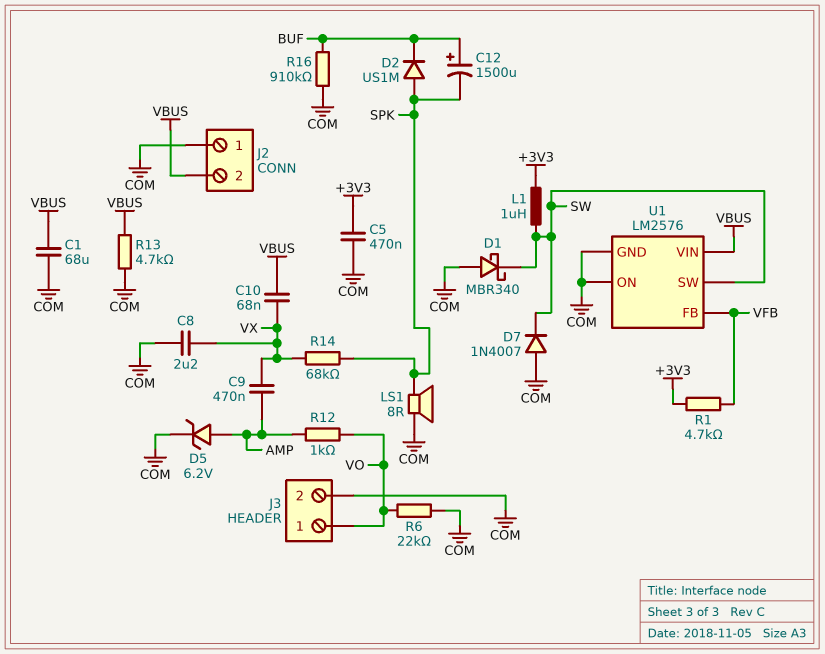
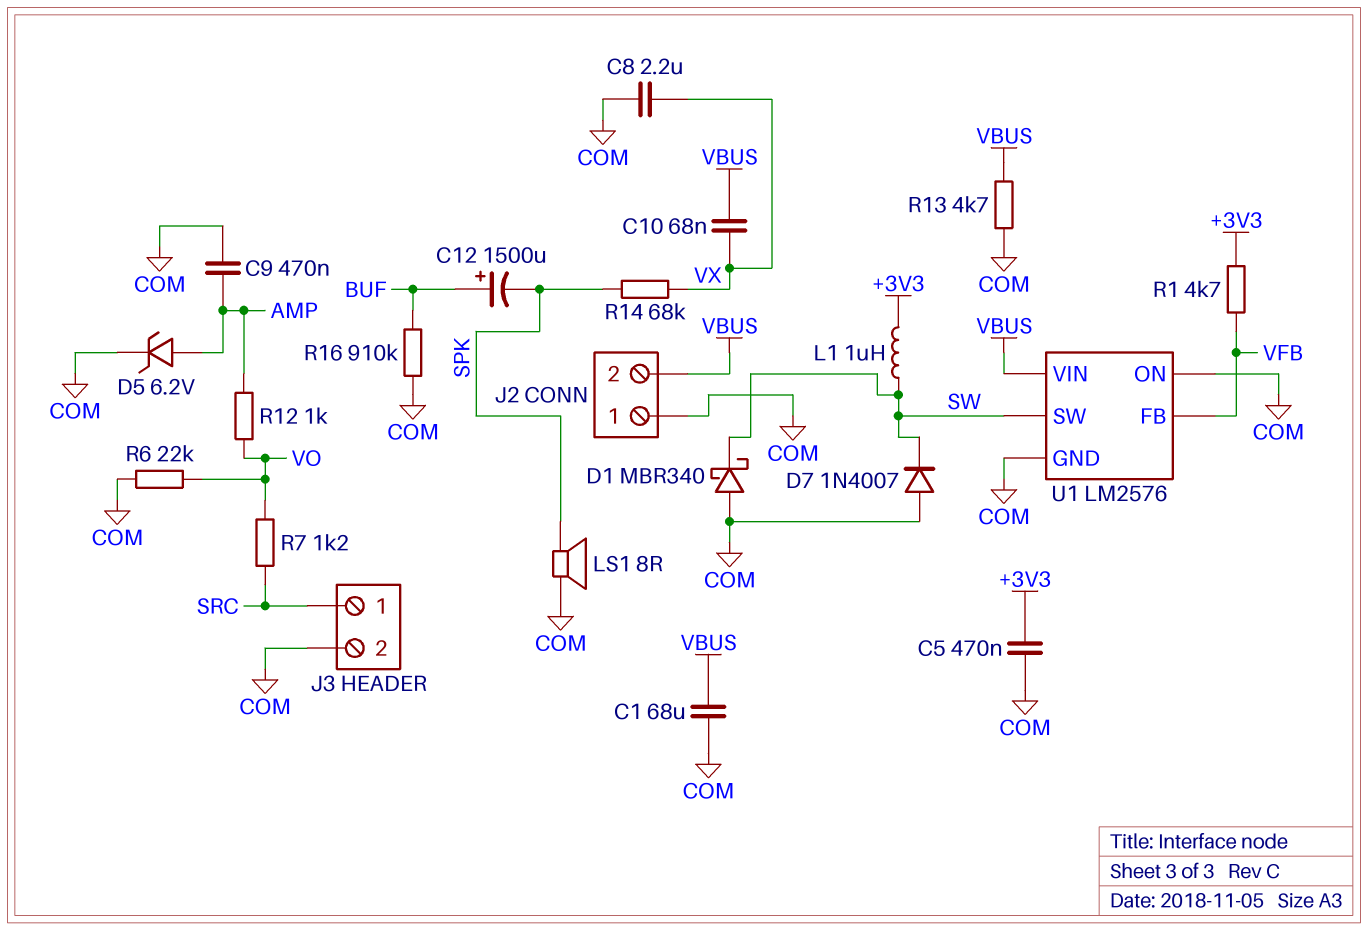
C9: 470nF (AMP, VX) -> 470nF (AMP, COM)
D2: diode US1M (A SPK, K BUF) -> none
J3 pin 1: VO -> SRC
R7: none -> 1.2k (SRC, VO)

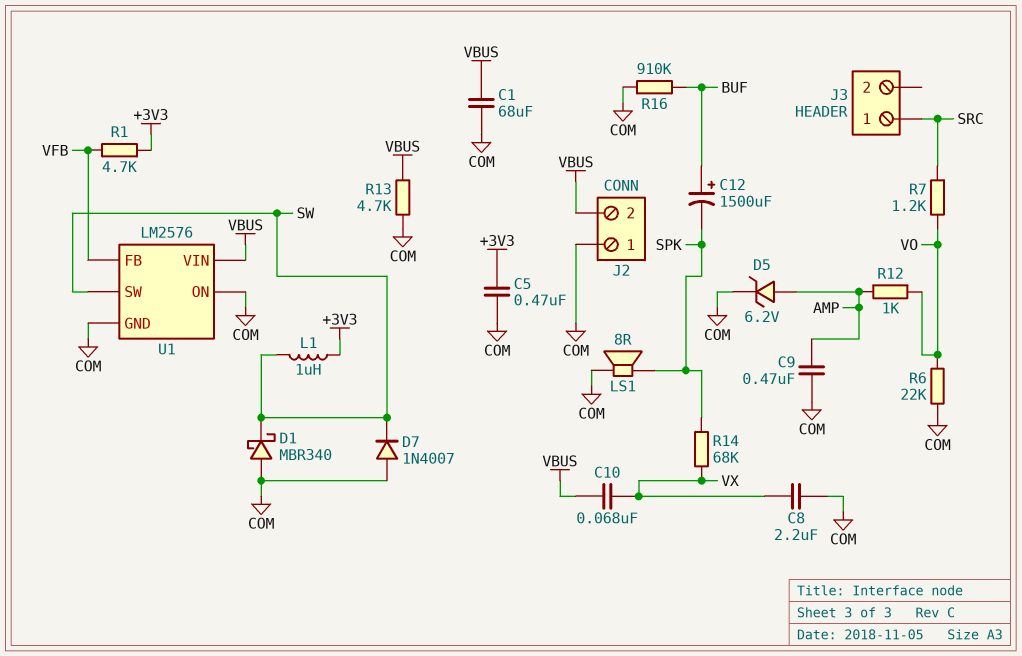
J3 pin 2: COM -> none

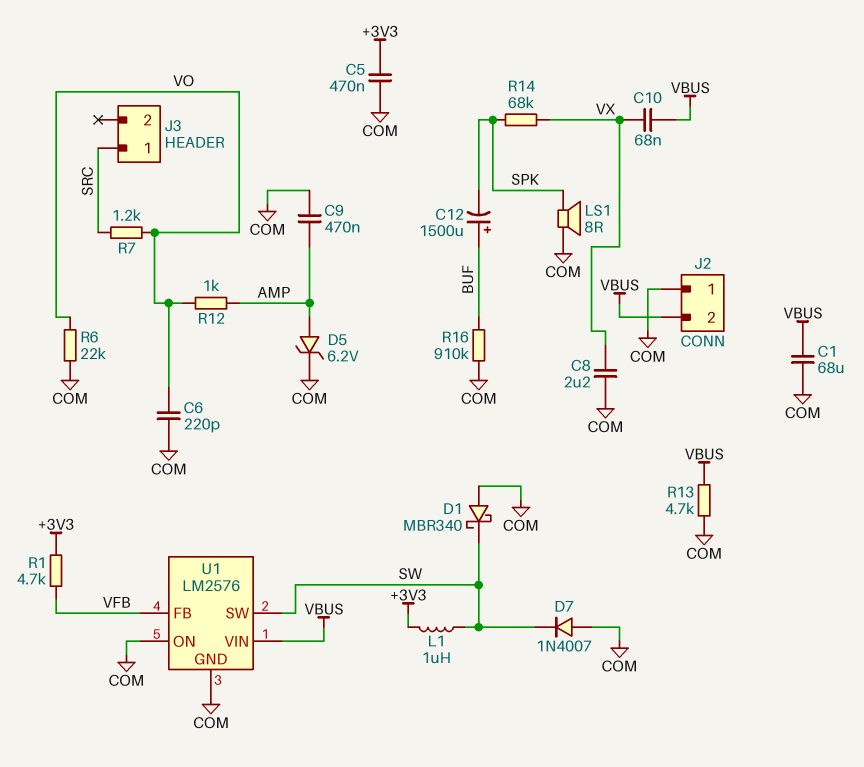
C6: none -> 220pF (COM, VO)

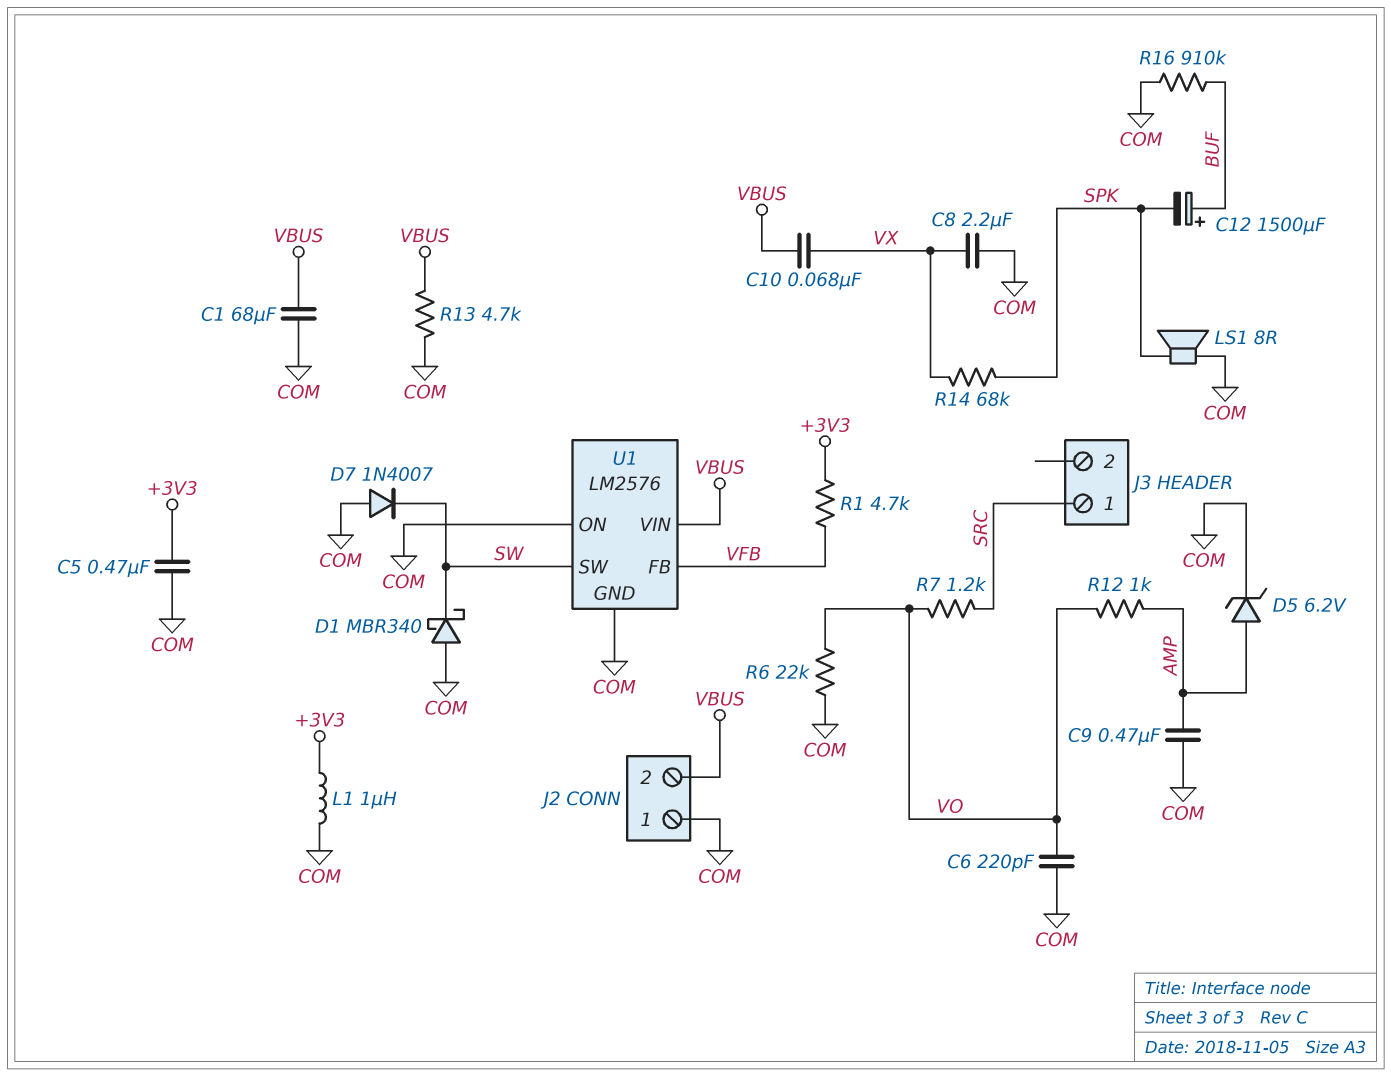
L1: 1uH (+3V3, SW) -> 1uH (+3V3, COM)

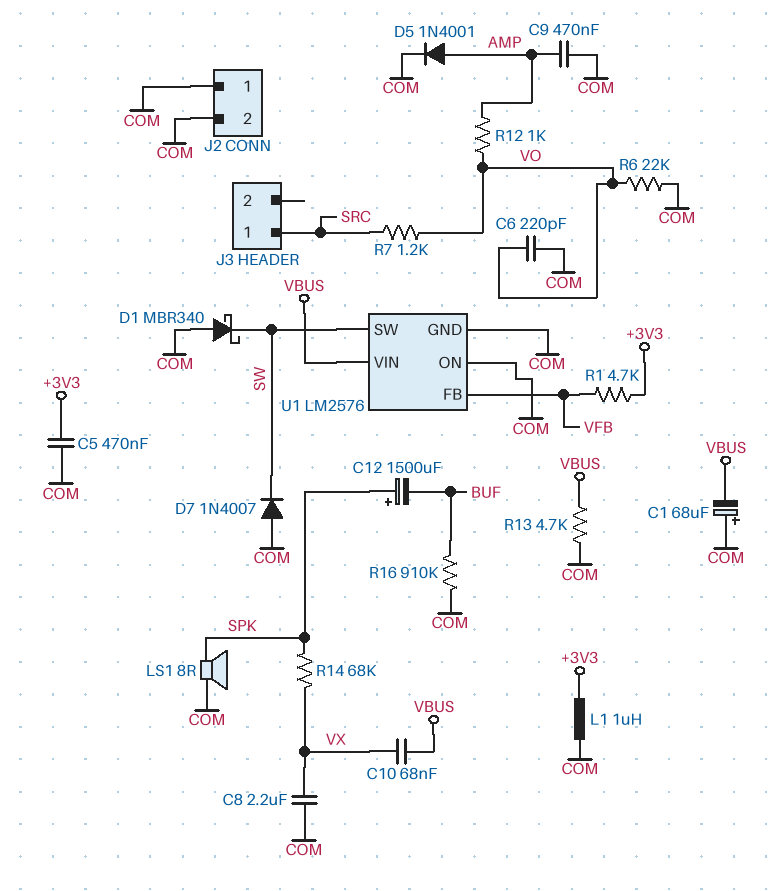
C1: 68uF (COM, VBUS) -> 68uF (plus COM, minus VBUS)
C12: 1500uF (plus BUF, minus SPK) -> 1500uF (plus SPK, minus BUF)
D5: zener 6.2V (A AMP, K COM) -> diode 1N4001 (A AMP, K COM)
J2 pin 2: VBUS -> COM

